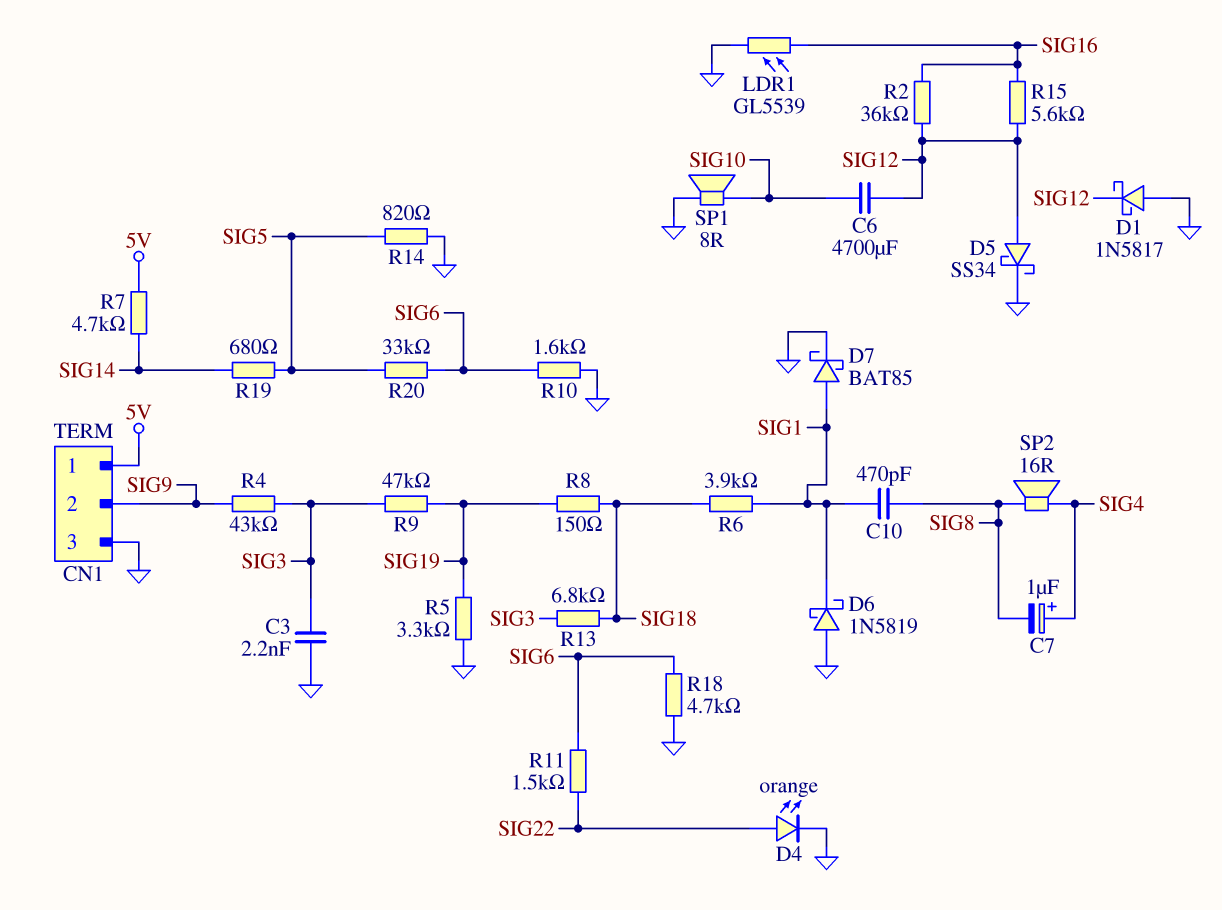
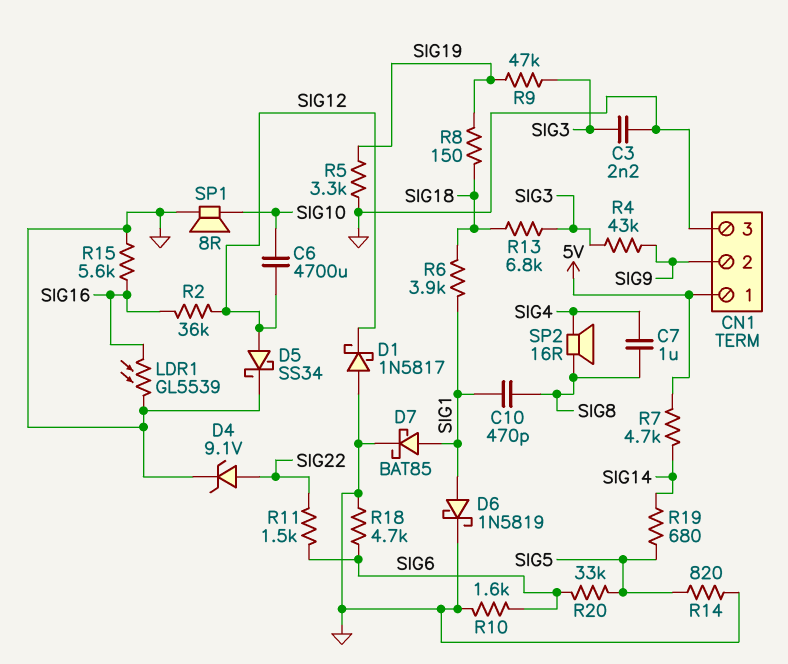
C7: 1uF (plus SIG4, minus SIG8) -> 1uF (SIG4, SIG8)
D4: LED orange (A SIG22, K GND) -> zener 9.1V (A SIG22, K GND)
D6: schottky 1N5819 (A GND, K SIG1) -> schottky 1N5819 (A SIG1, K GND)
R15: 5.6k (SIG12, SIG16) -> 5.6k (GND, SIG16)

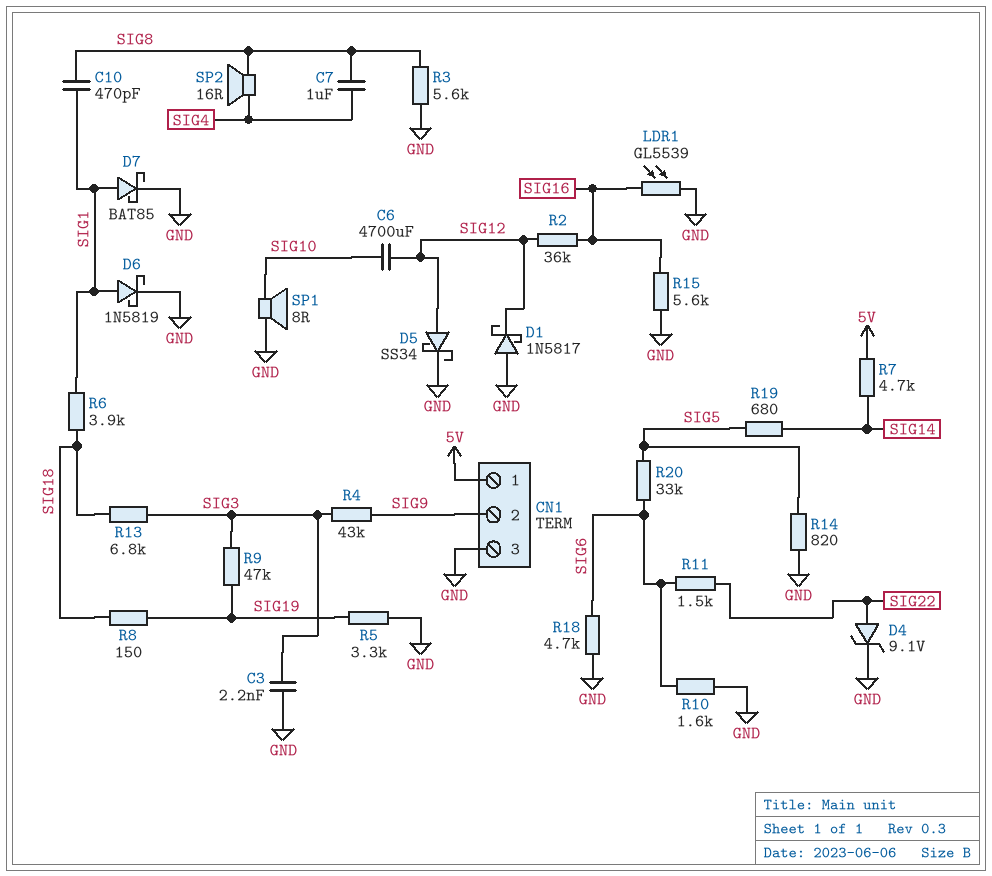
R3: none -> 5.6k (GND, SIG8)

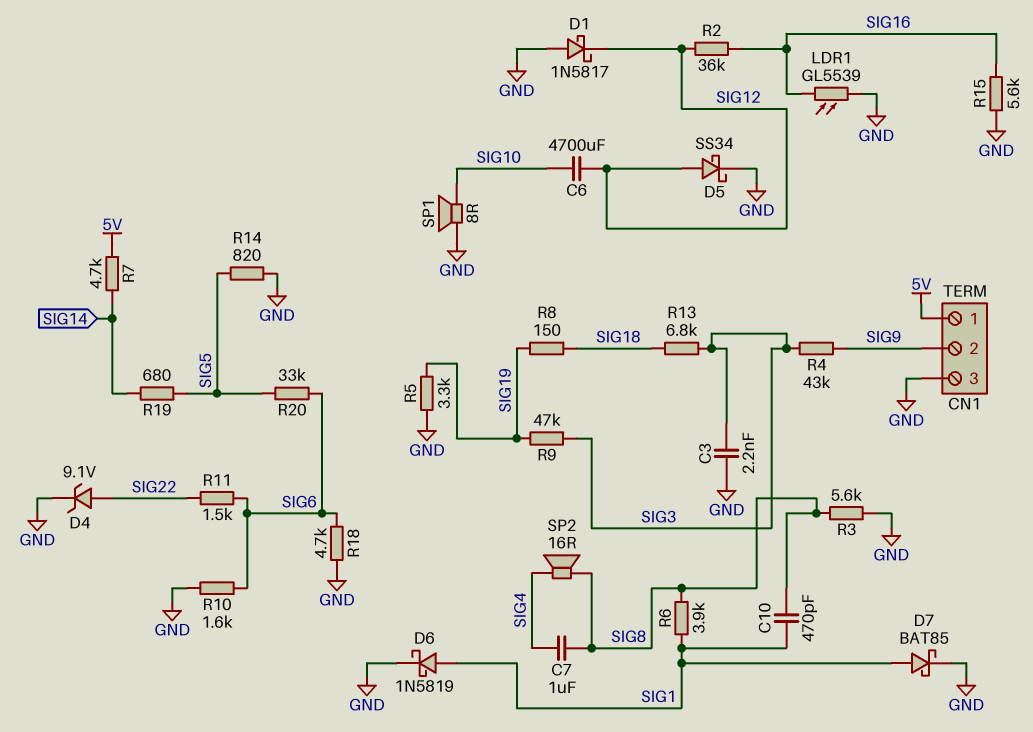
R6: 3.9k (SIG1, SIG18) -> 3.9k (SIG1, SIG8)

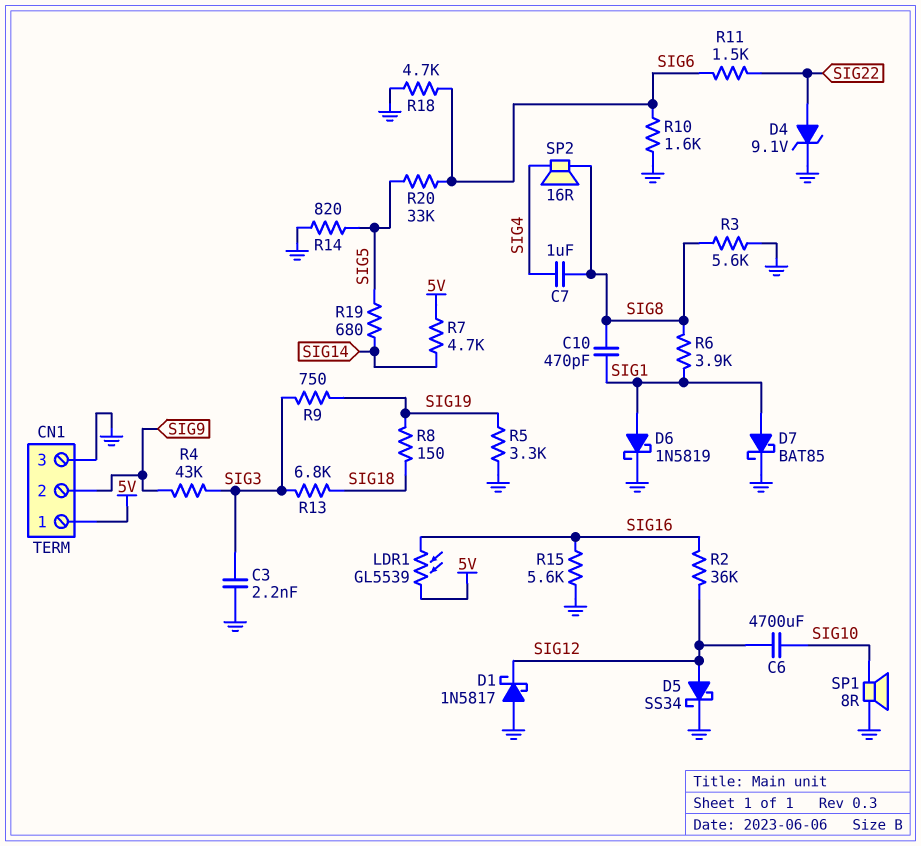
LDR1: GL5539 (GND, SIG16) -> GL5539 (5V, SIG16)
R9: 47k (SIG3, SIG19) -> 750 (SIG3, SIG19)

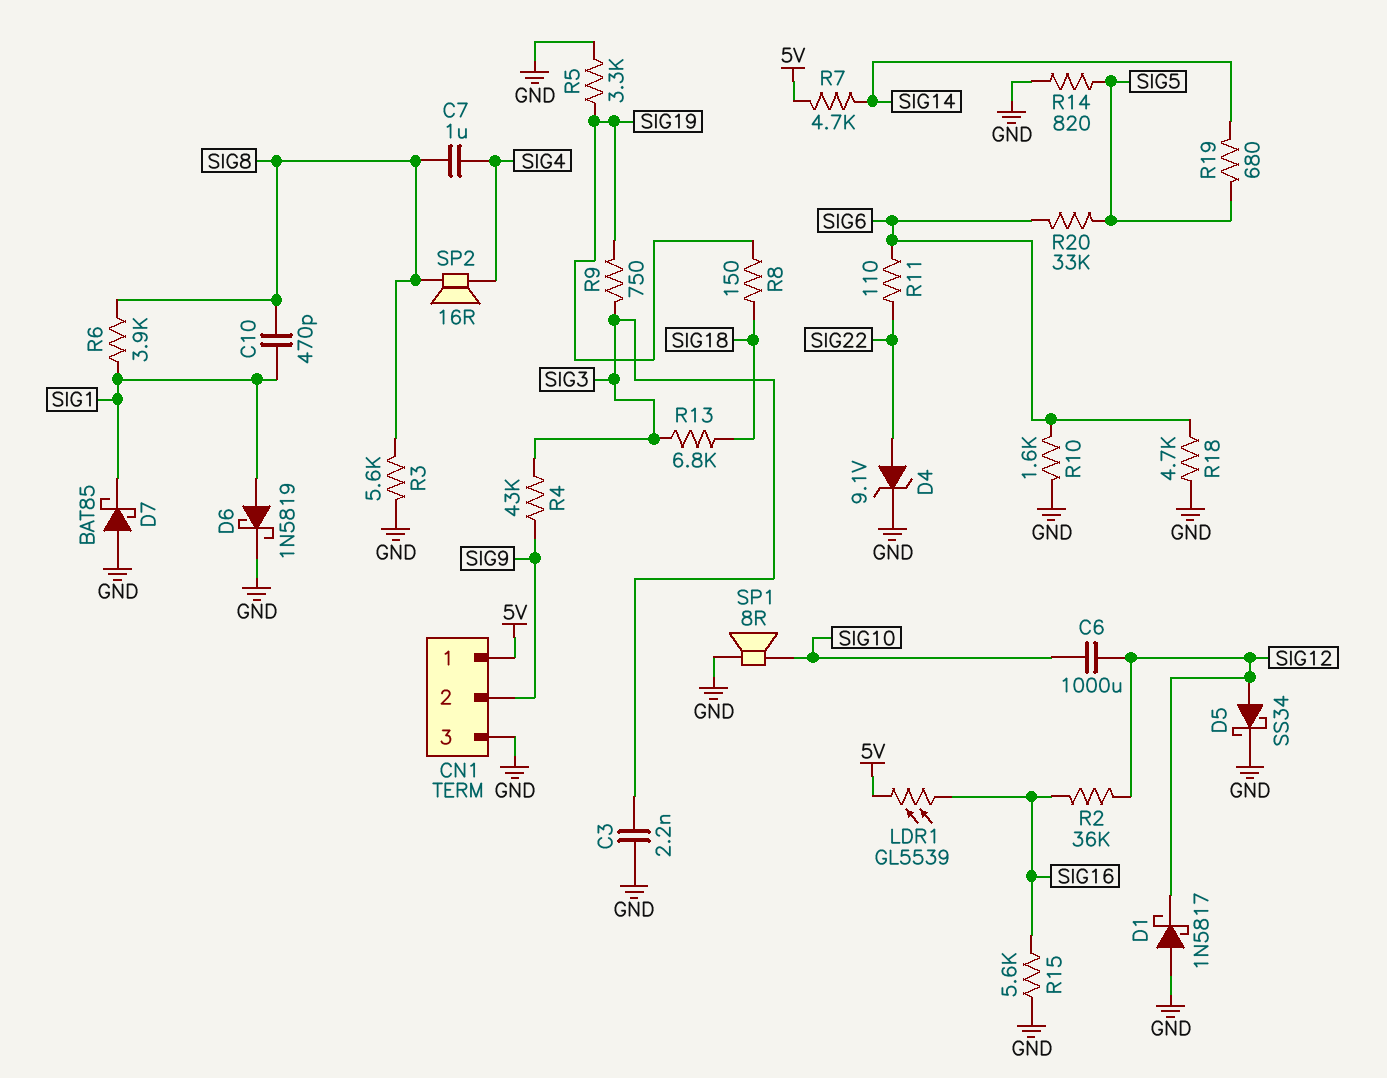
C6: 4700uF (SIG10, SIG12) -> 1000uF (SIG10, SIG12)
D7: schottky BAT85 (A SIG1, K GND) -> schottky BAT85 (A GND, K SIG1)
R11: 1.5k (SIG6, SIG22) -> 110 (SIG6, SIG22)

